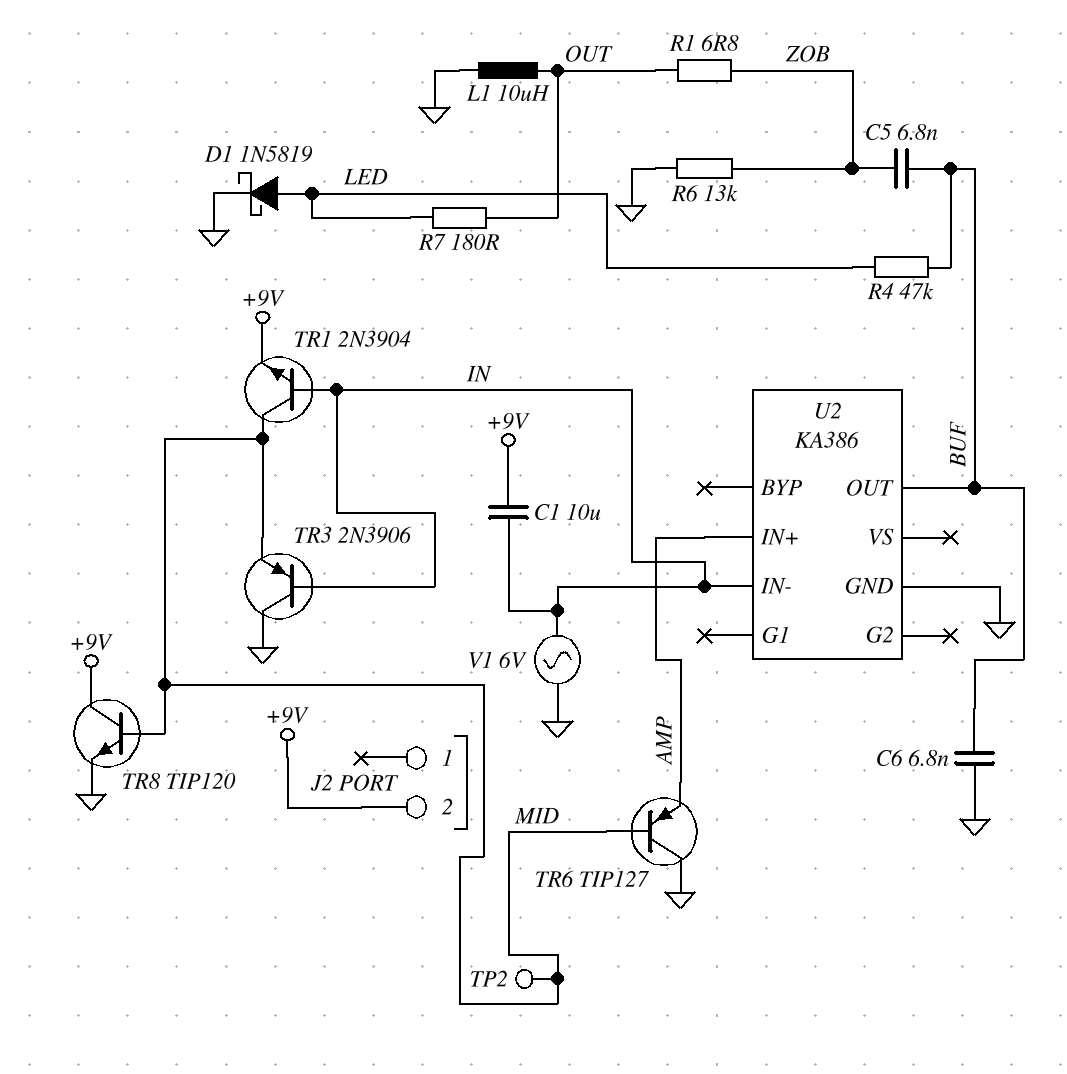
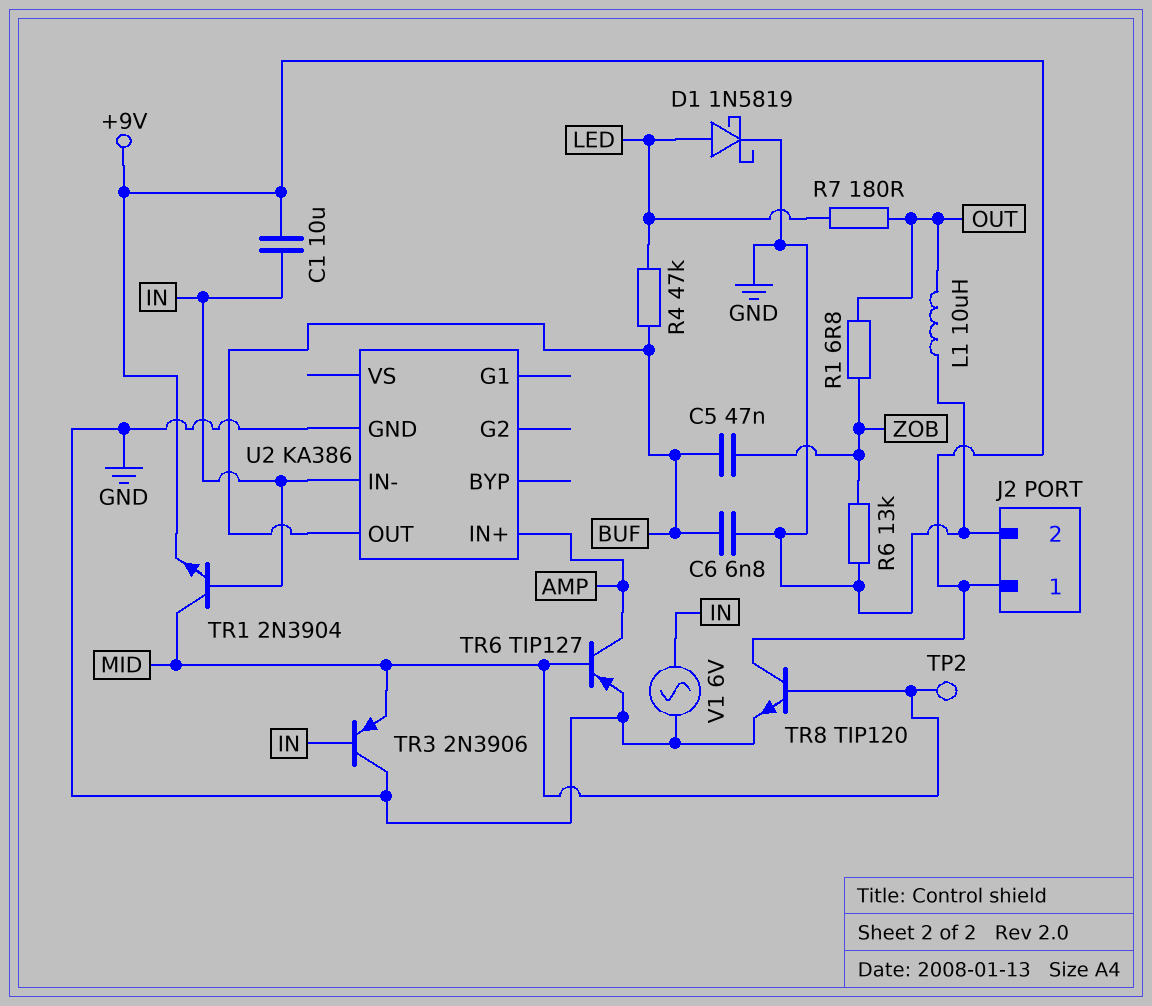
C5: 6.8nF (BUF, ZOB) -> 47nF (BUF, ZOB)
J2 pin 1: none -> +9V
J2 pin 2: +9V -> GND
TR6: PNP TIP127 (B MID, C GND, E AMP) -> PNP TIP127 (B MID, C AMP, E GND)

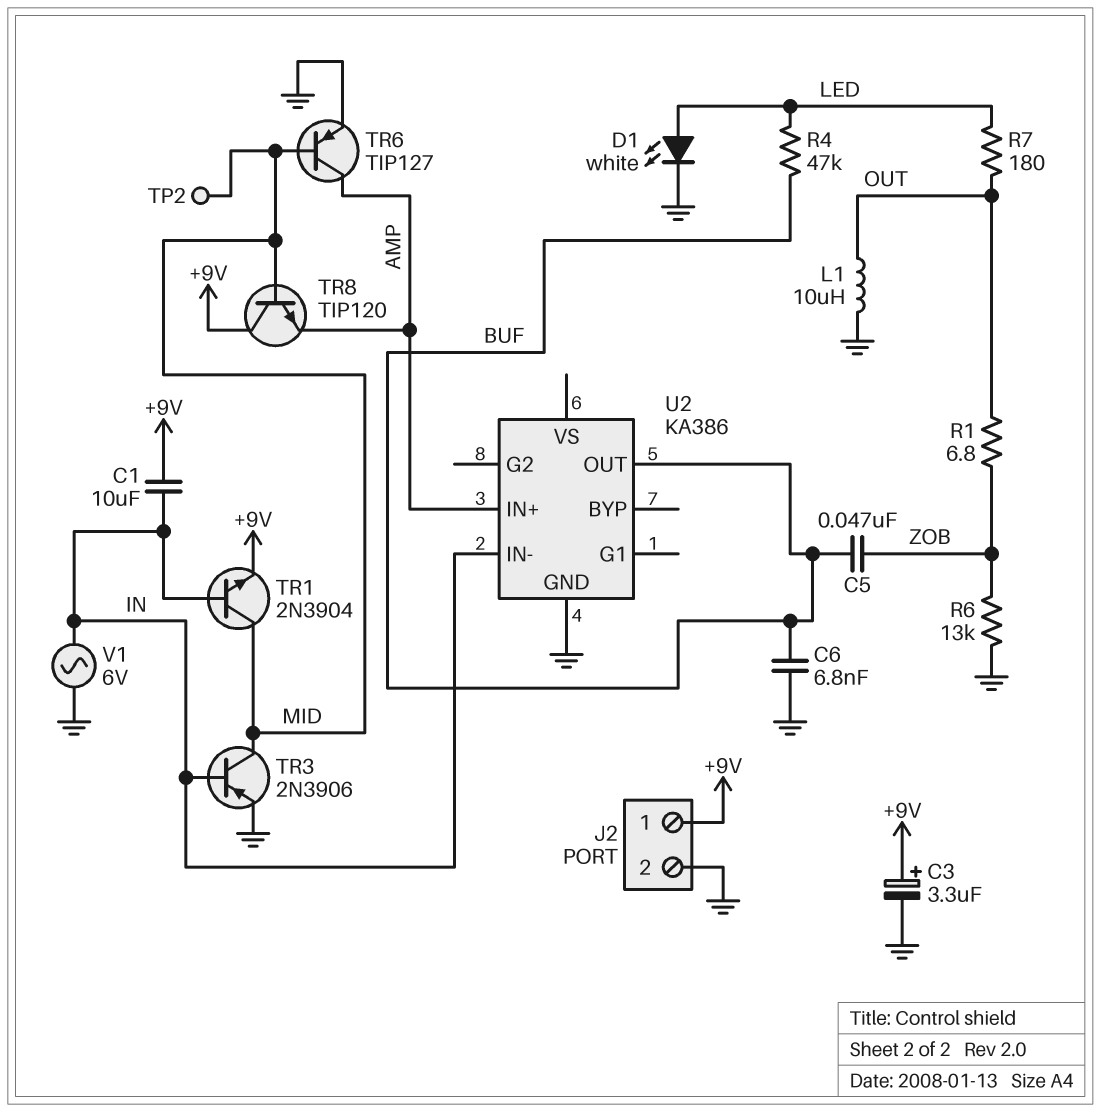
C3: none -> 3.3uF (plus +9V, minus GND)
D1: schottky 1N5819 (A LED, K GND) -> LED white (A LED, K GND)
TR3: PNP 2N3906 (B IN, C GND, E MID) -> PNP 2N3906 (B IN, C MID, E GND)
TR8: NPN TIP120 (B MID, C +9V, E GND) -> NPN TIP120 (B MID, C +9V, E AMP)

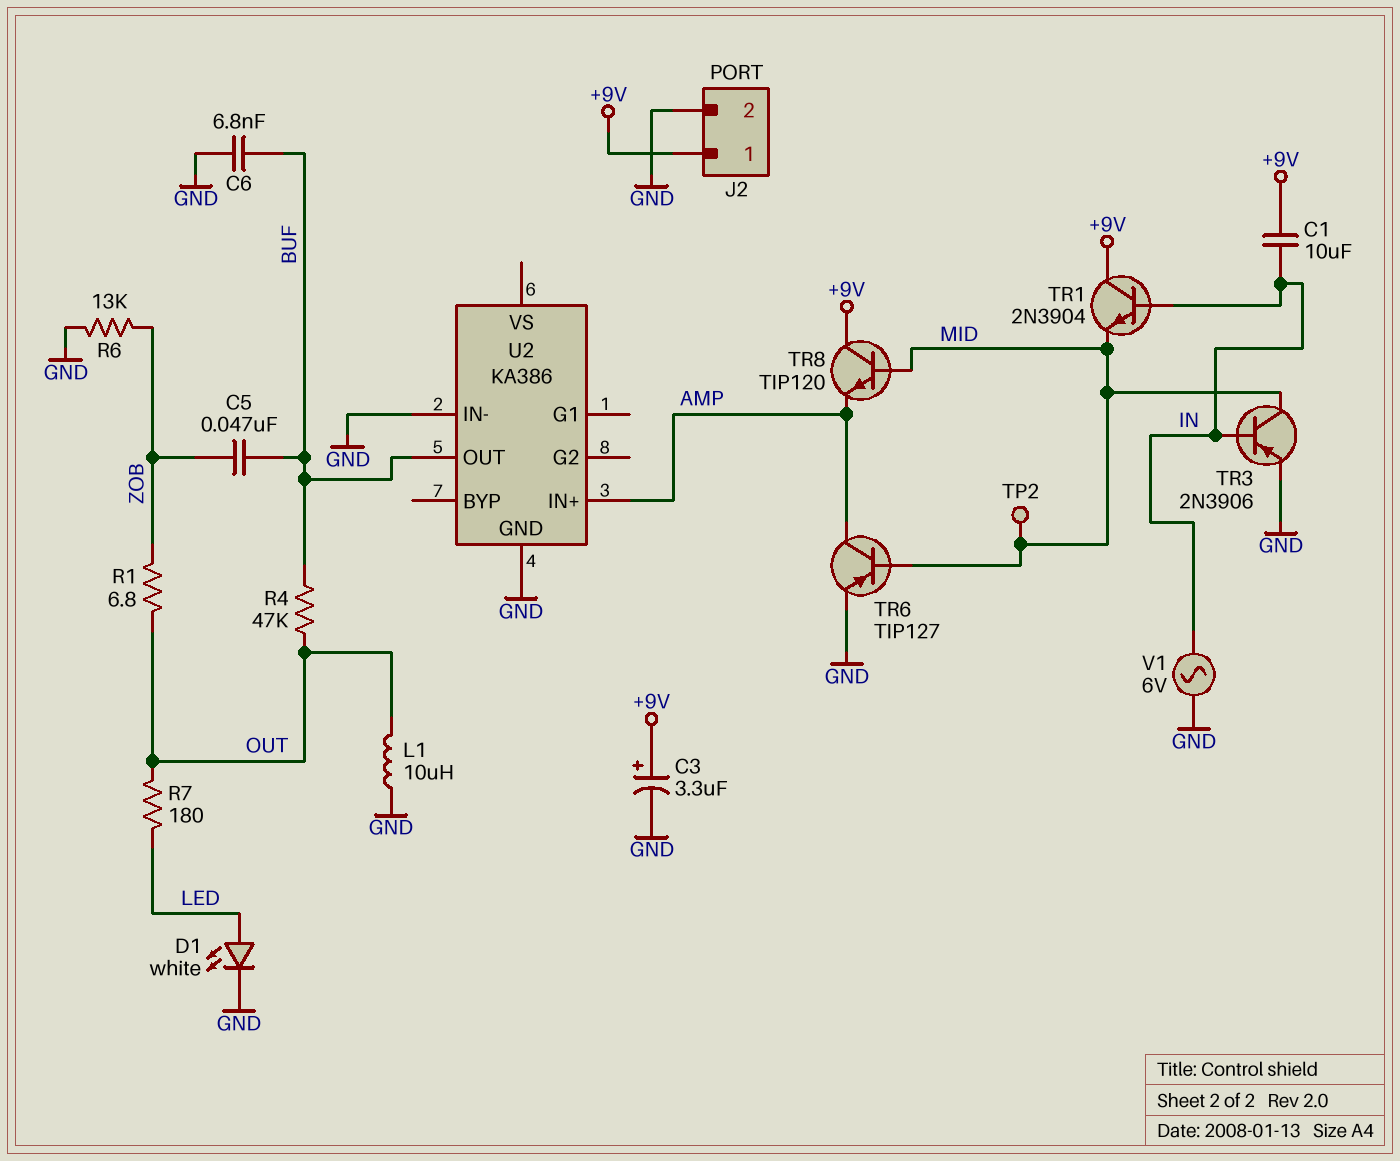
R4: 47k (BUF, LED) -> 47k (BUF, OUT)
TR1: NPN 2N3904 (B IN, C MID, E +9V) -> NPN 2N3904 (B IN, C +9V, E MID)
U2 pin IN-: IN -> GND

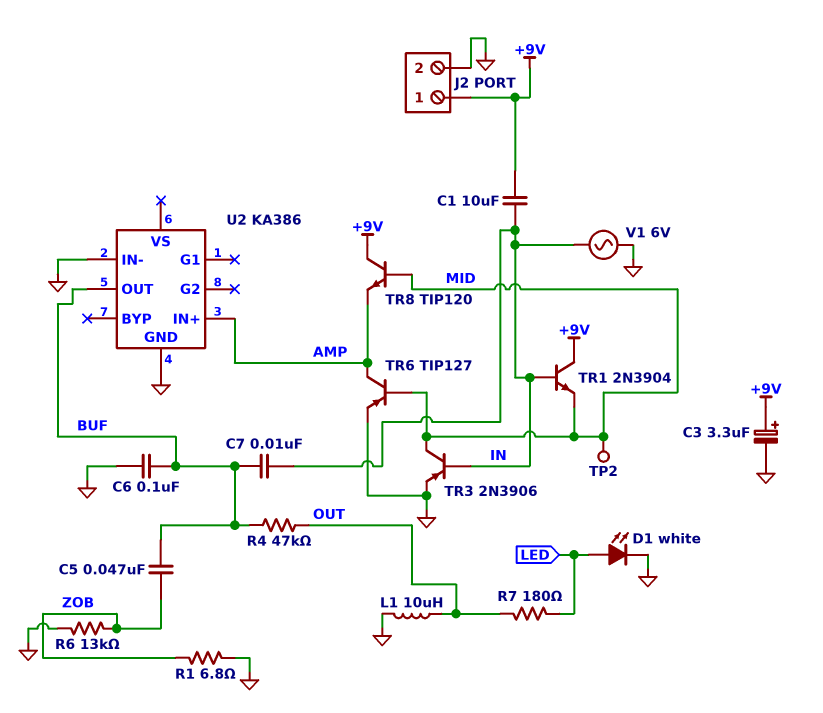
C6: 6.8nF (BUF, GND) -> 100nF (BUF, GND)
C7: none -> 10nF (BUF, IN)
R1: 6.8 (OUT, ZOB) -> 6.8 (GND, ZOB)

